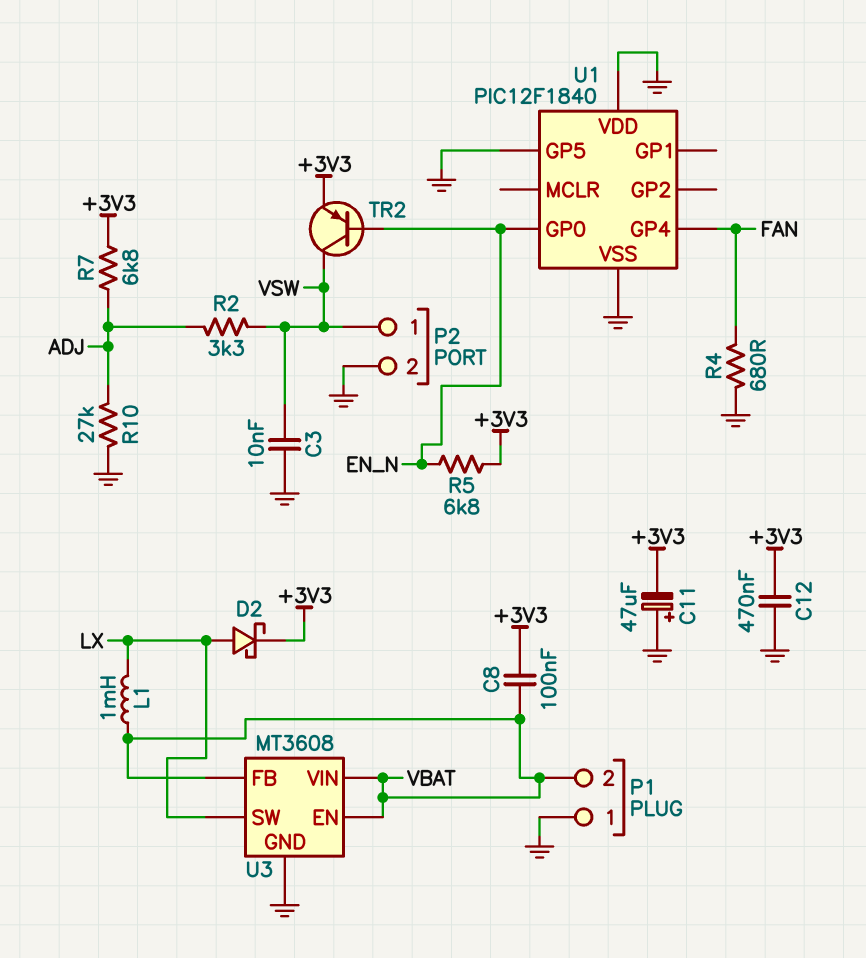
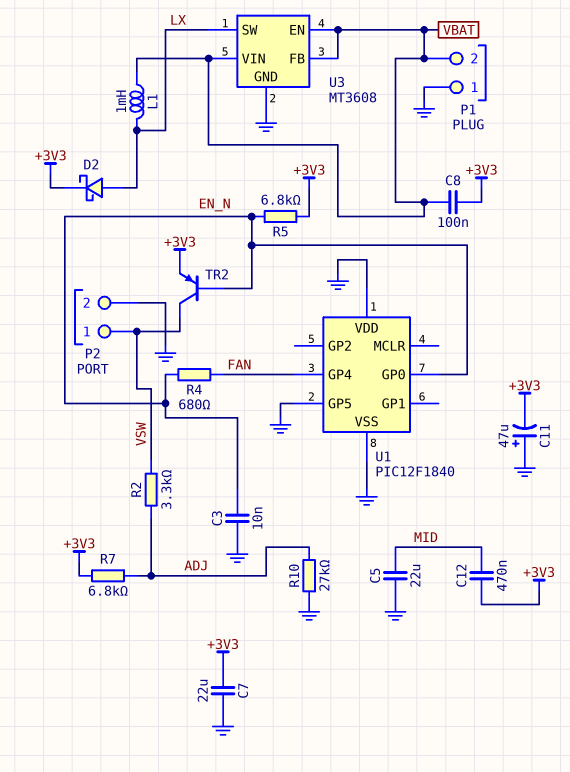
C3: 10nF (GND, VSW) -> 10nF (EN_N, GND)
C5: none -> 22uF (GND, MID)
C7: none -> 22uF (+3V3, GND)
C12: 470nF (+3V3, GND) -> 470nF (+3V3, MID)
R4: 680 (FAN, GND) -> 680 (EN_N, FAN)

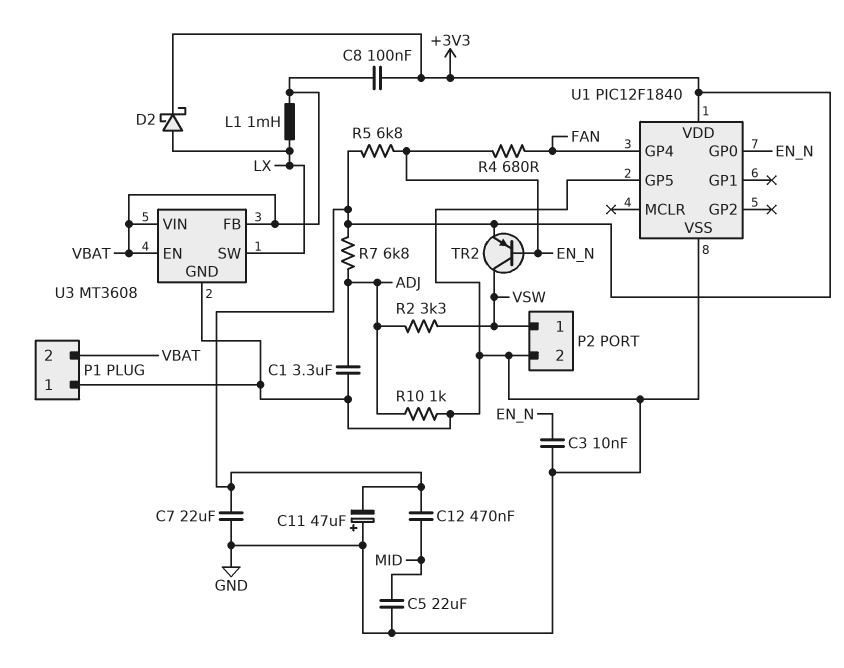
C1: none -> 3.3uF (ADJ, GND)
R10: 27k (ADJ, GND) -> 1k (ADJ, GND)
U1 pin VDD: GND -> +3V3

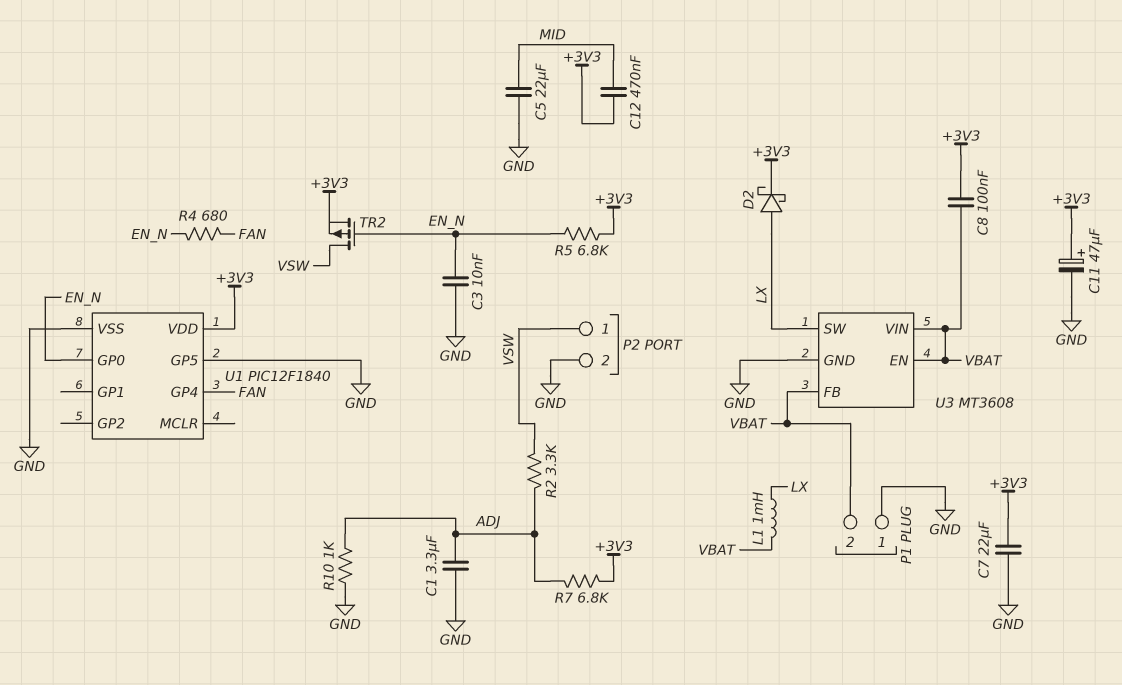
C11: 47uF (plus GND, minus +3V3) -> 47uF (plus +3V3, minus GND)
TR2: PNP (B EN_N, C VSW, E +3V3) -> PMOS (G EN_N, D VSW, S +3V3)

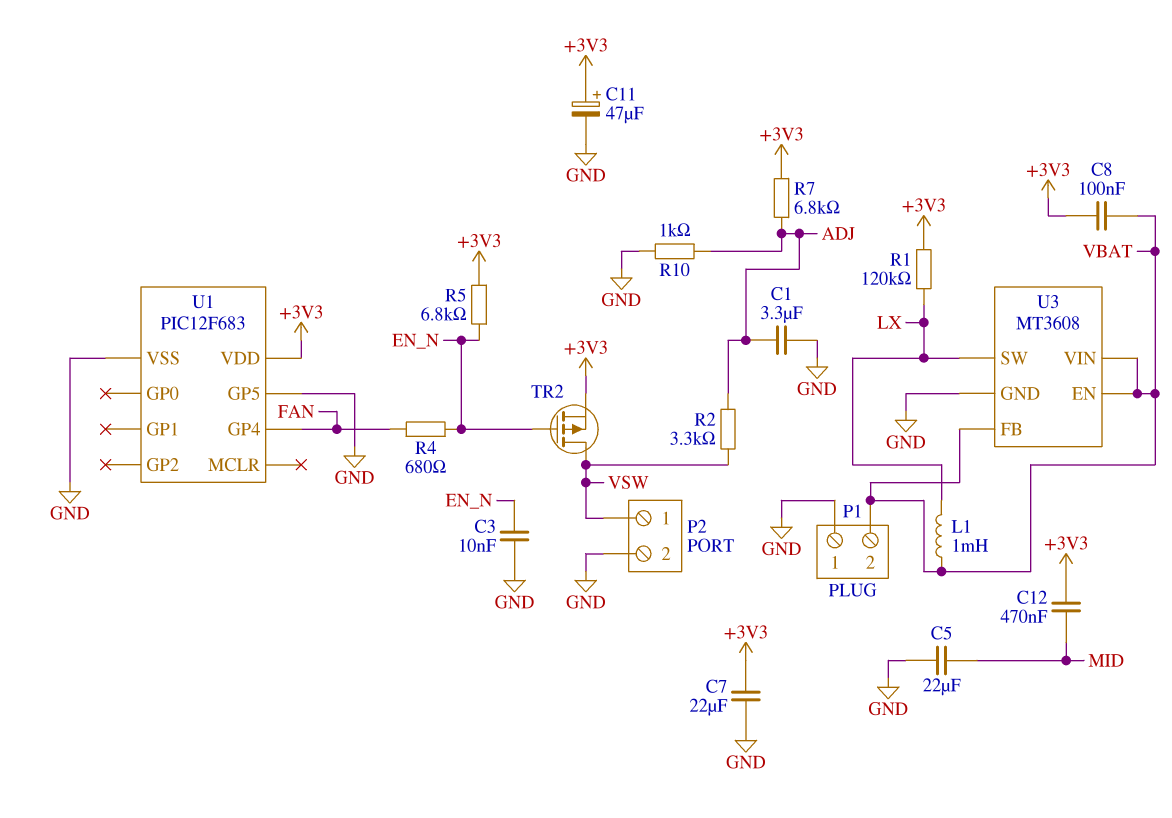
D2: schottky (A LX, K +3V3) -> none
R1: none -> 120k (+3V3, LX)
U1: PIC12F1840 -> PIC12F683
U1 pin GP0: EN_N -> none

